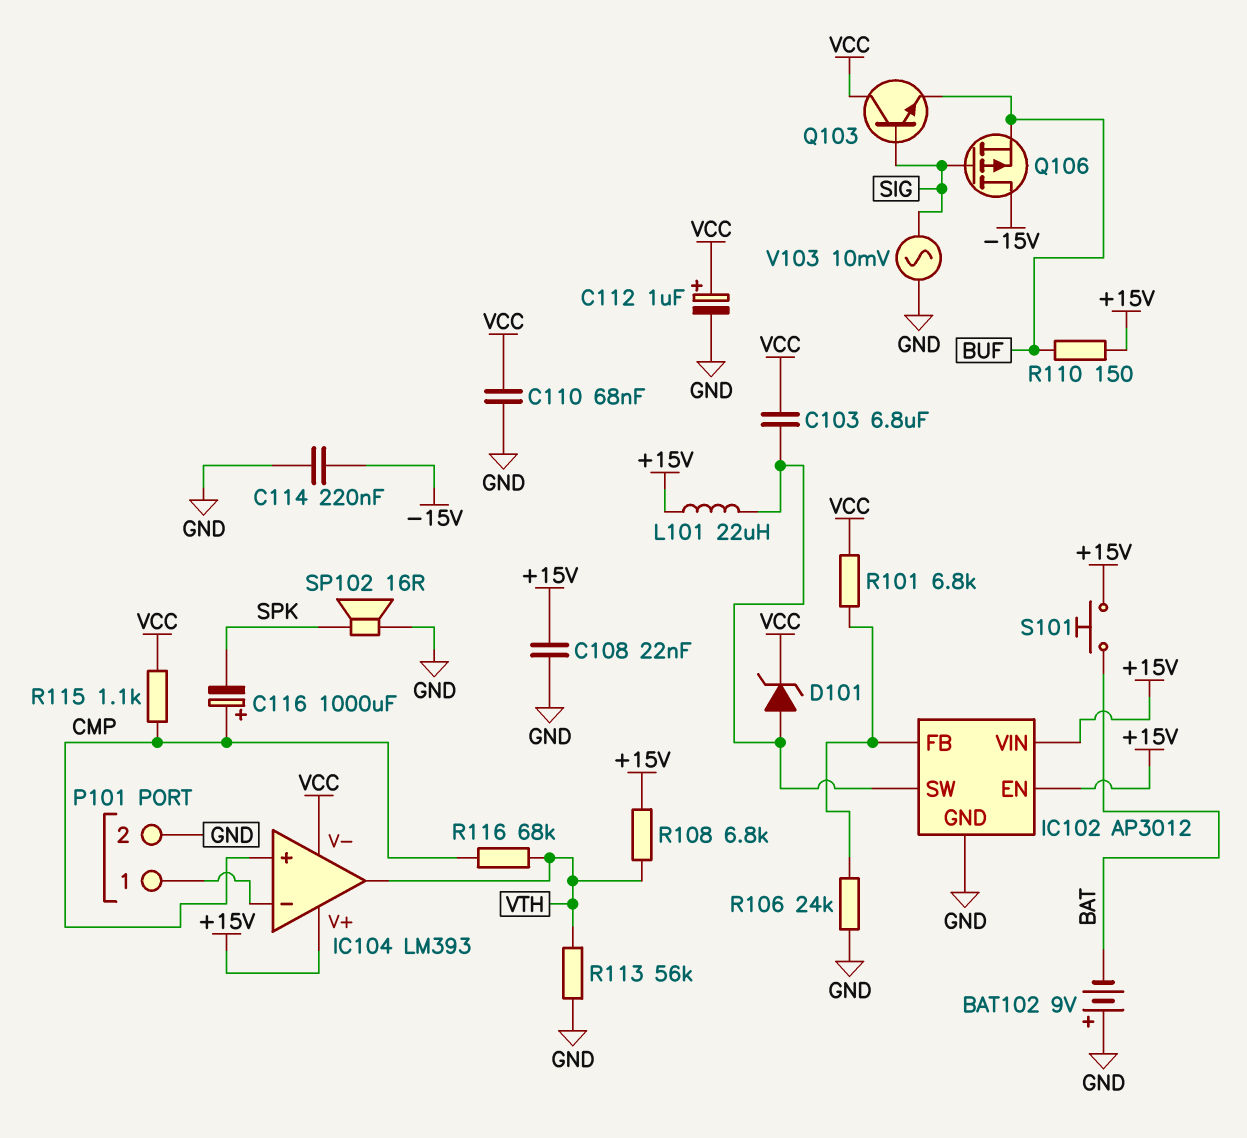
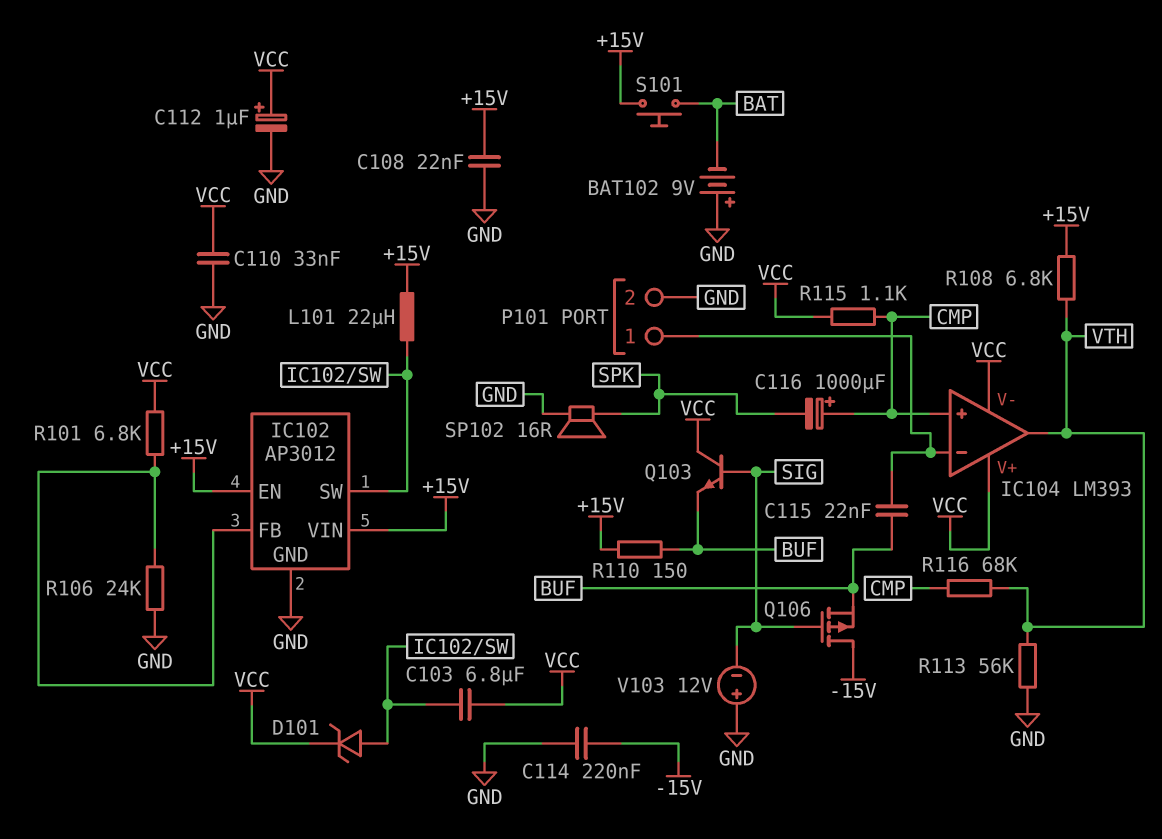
C110: 68nF (GND, VCC) -> 33nF (GND, VCC)
C115: none -> 22nF (BUF, IC104/in-)
IC104 pin V+: +15V -> VCC
V103: AC 10mV (GND, SIG) -> 12V (plus GND, minus SIG)

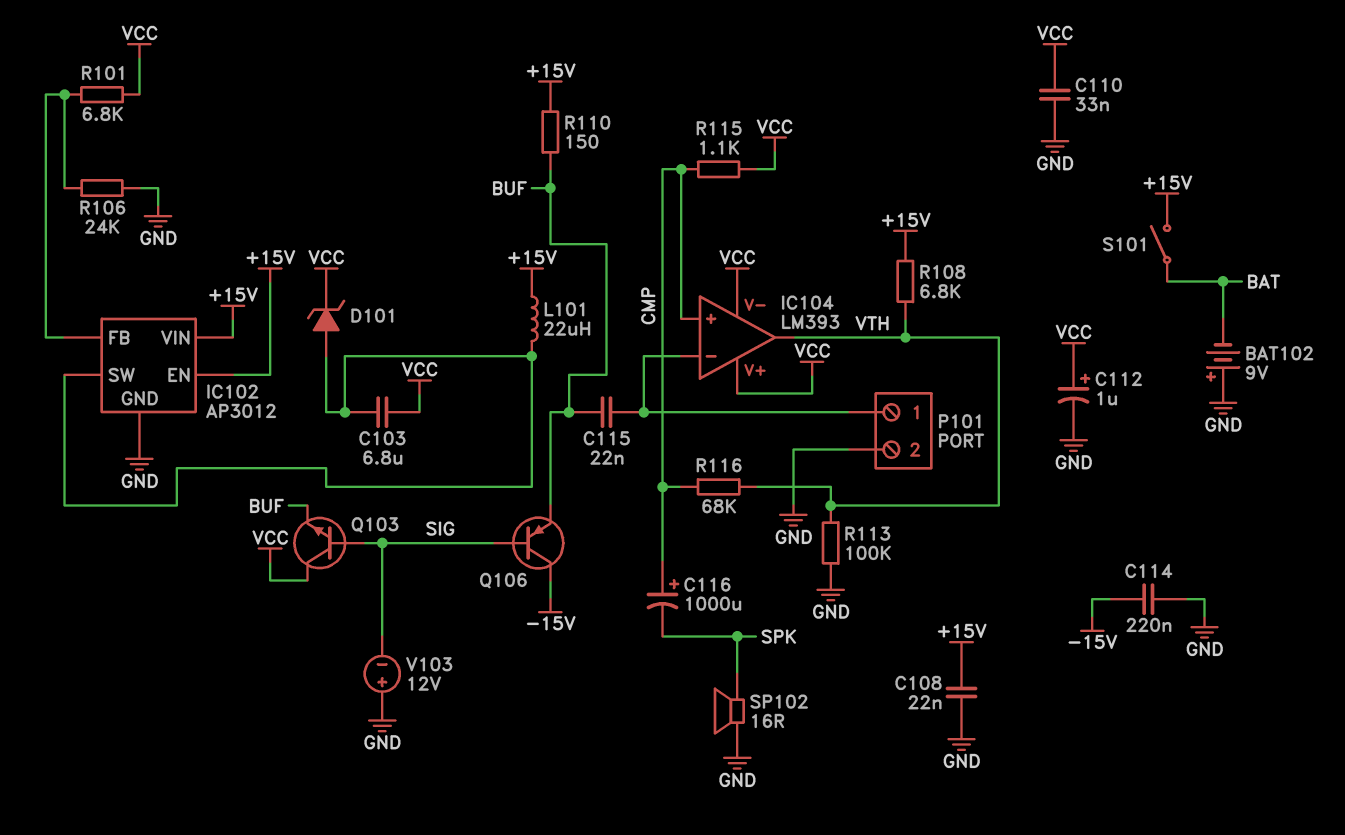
Q106: PMOS (G SIG, D -15V, S BUF) -> PNP (B SIG, C -15V, E BUF)
R113: 56k (GND, VTH) -> 100k (GND, VTH)
S101: button (+15V, BAT) -> switch (+15V, BAT)

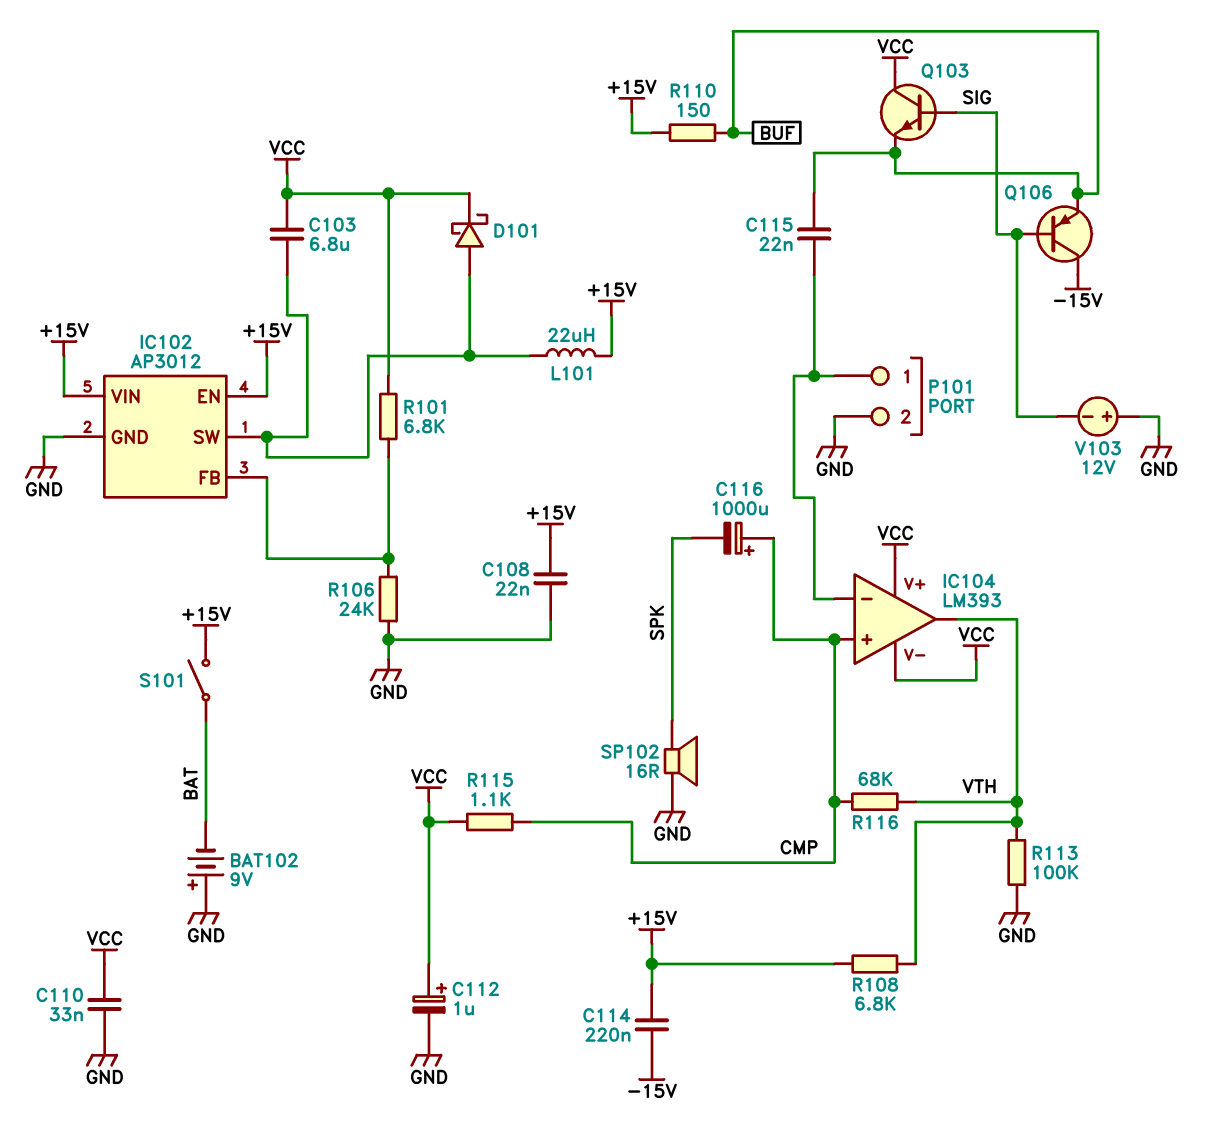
C114: 220nF (-15V, GND) -> 220nF (+15V, -15V)
D101: zener (A IC102/SW, K VCC) -> schottky (A IC102/SW, K VCC)

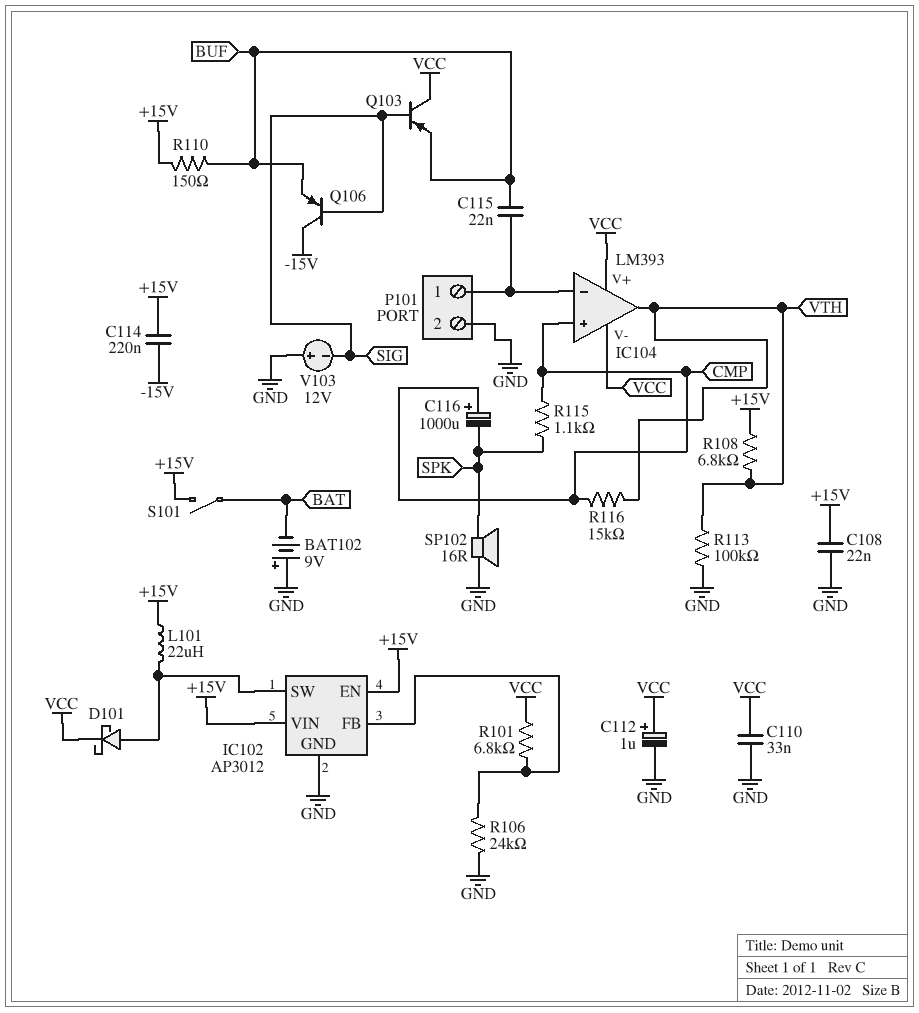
C103: 6.8uF (IC102/SW, VCC) -> none
Q103: NPN (B SIG, C VCC, E BUF) -> PNP (B SIG, C VCC, E BUF)
R115: 1.1k (CMP, VCC) -> 1.1k (CMP, SPK)
R116: 68k (CMP, VTH) -> 15k (CMP, VTH)

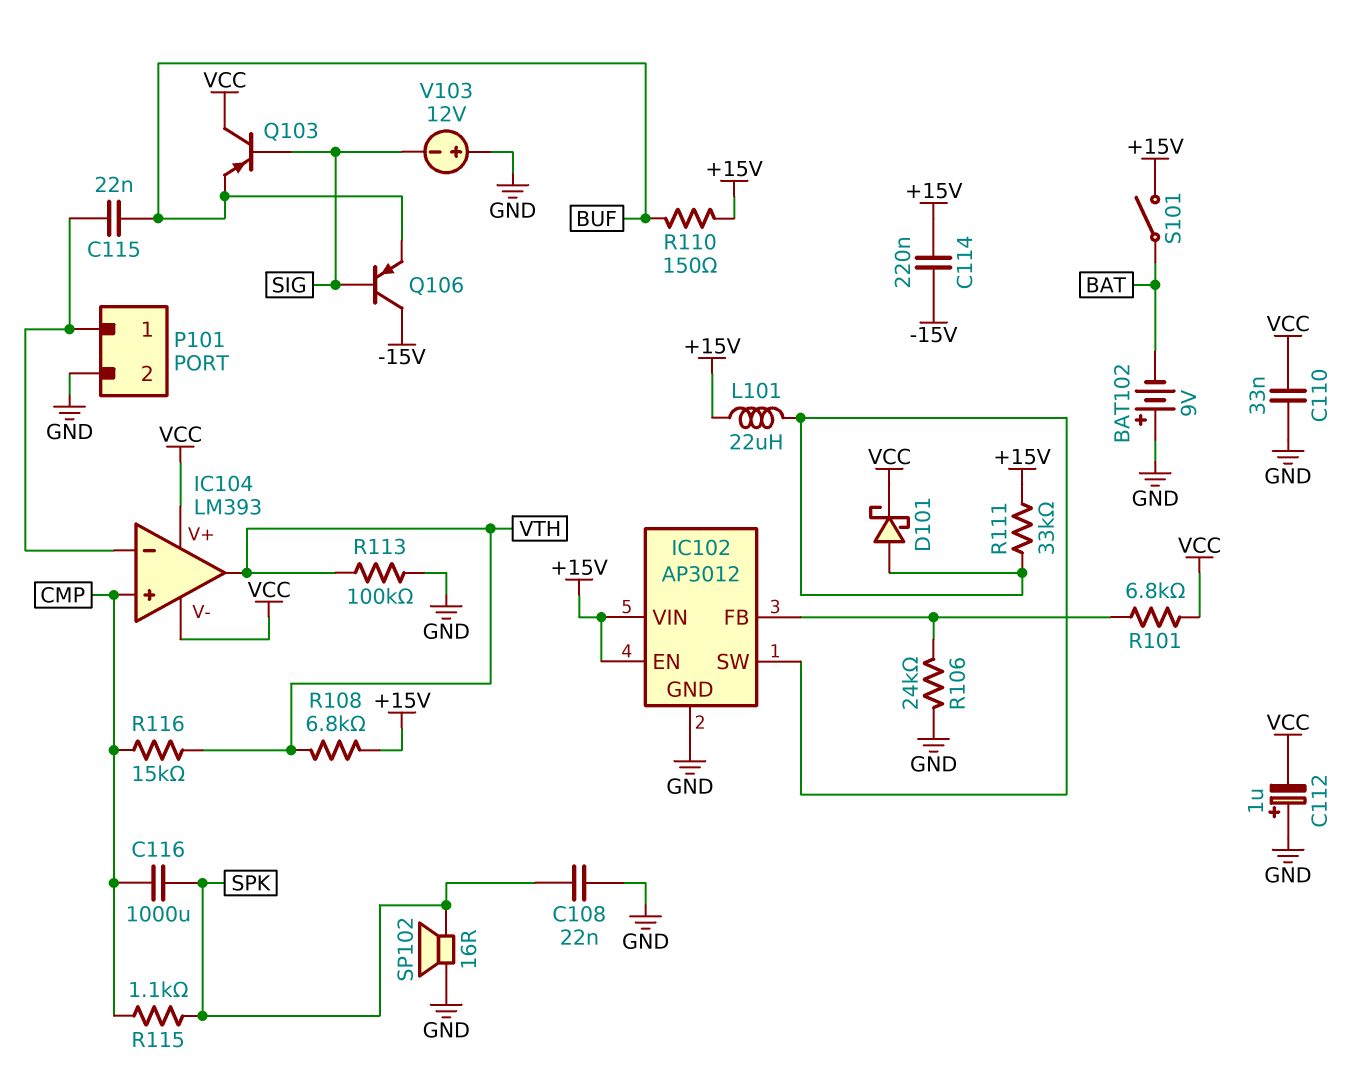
C108: 22nF (+15V, GND) -> 22nF (GND, SPK)
C112: 1uF (plus VCC, minus GND) -> 1uF (plus GND, minus VCC)
C116: 1000uF (plus CMP, minus SPK) -> 1000uF (CMP, SPK)
R111: none -> 33k (+15V, IC102/SW)

